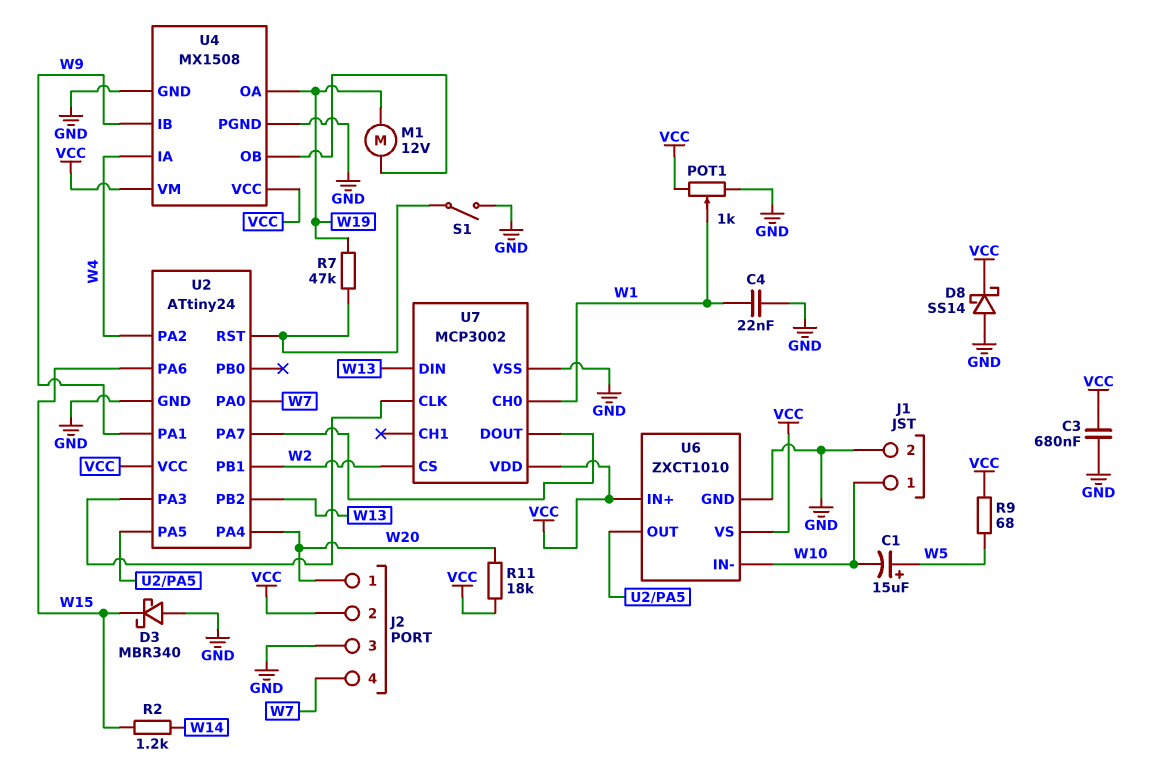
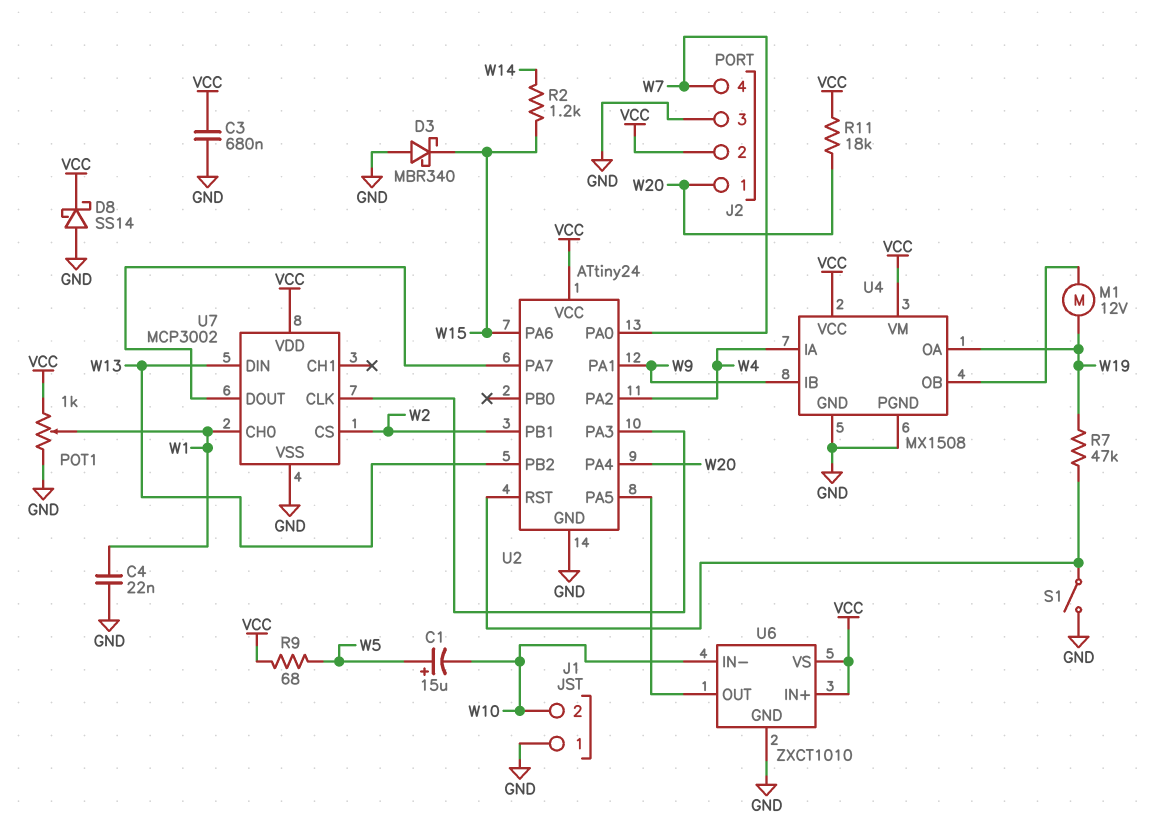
J1 pin 1: W10 -> GND
J1 pin 2: GND -> W10

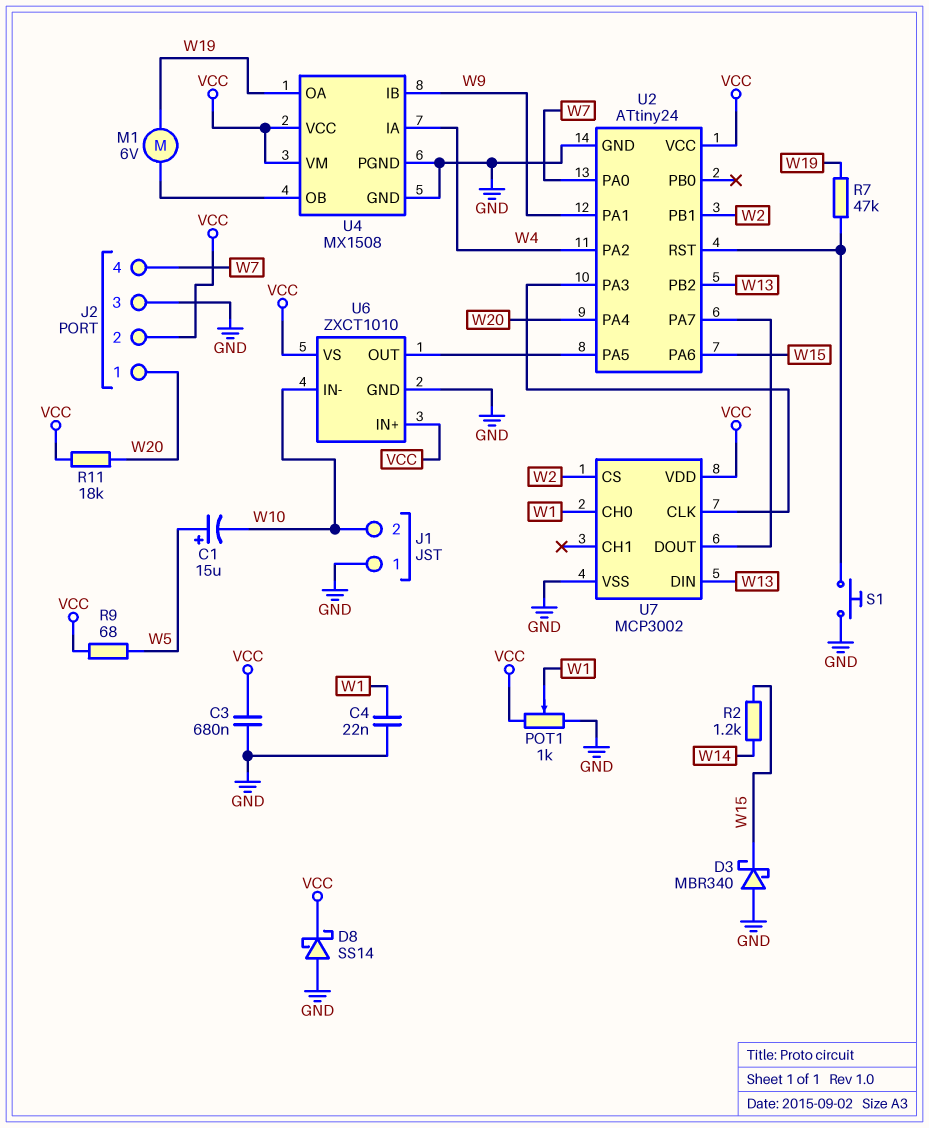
M1: motor 12V (U4/OB, W19) -> motor 6V (U4/OB, W19)
S1: switch (GND, U2/RST) -> button (GND, U2/RST)

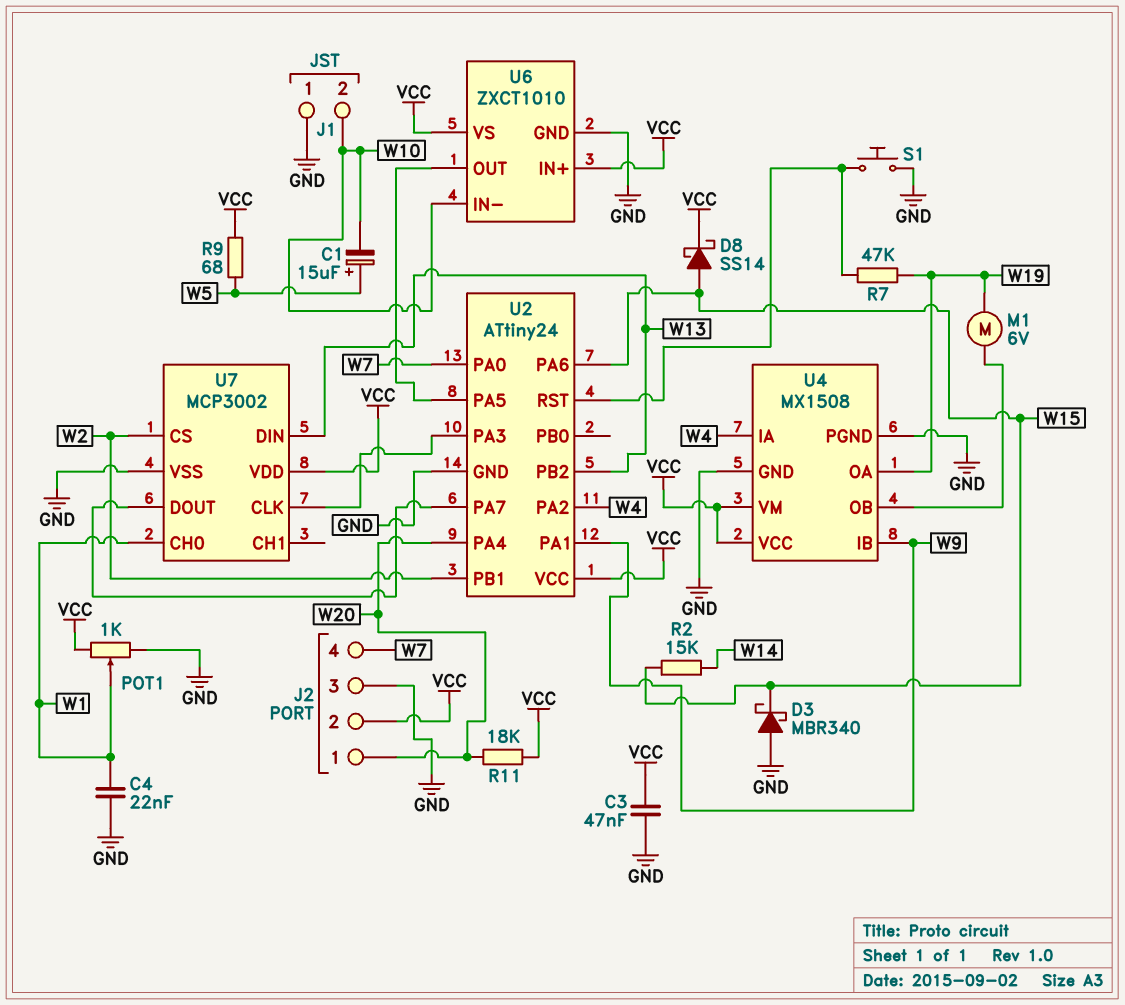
C3: 680nF (GND, VCC) -> 47nF (GND, VCC)
D8: schottky SS14 (A GND, K VCC) -> schottky SS14 (A W15, K VCC)
R2: 1.2k (W14, W15) -> 15k (W14, W15)

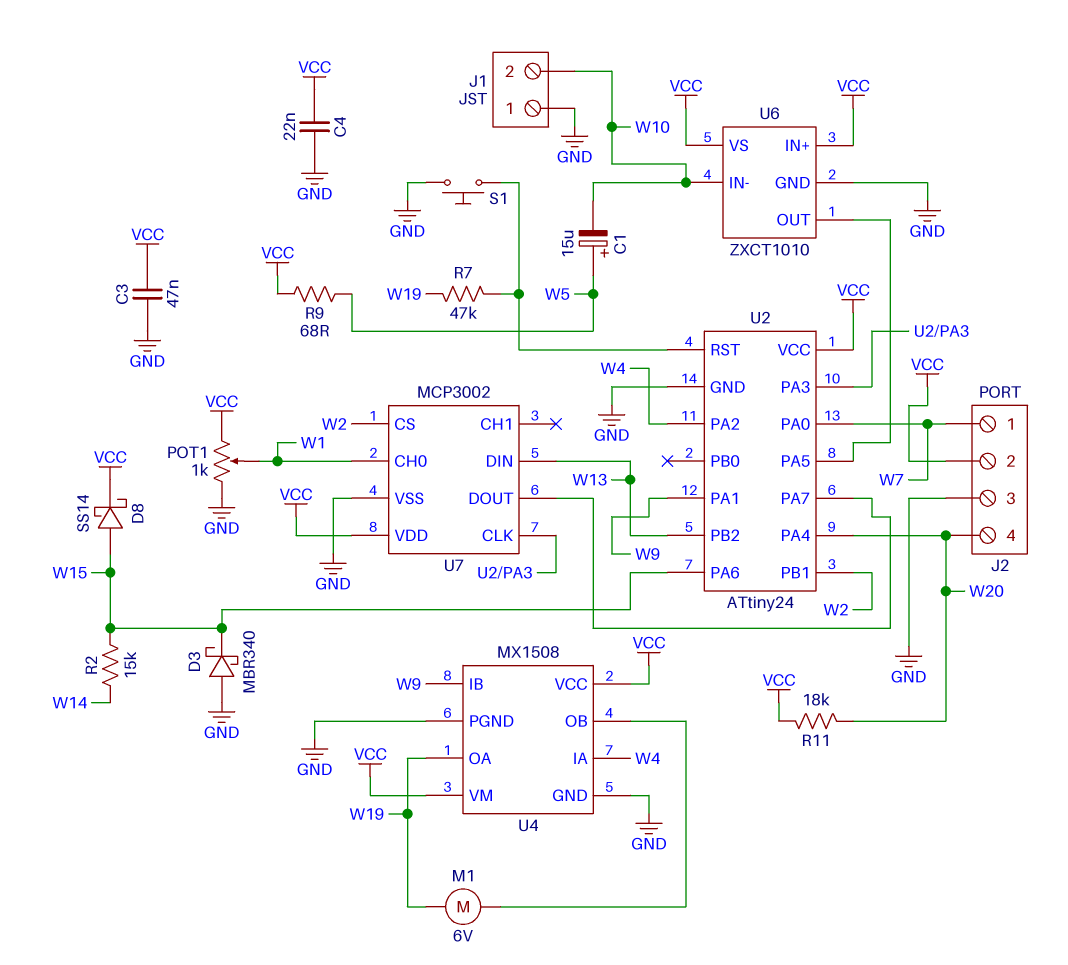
C4: 22nF (GND, W1) -> 22nF (GND, VCC)
J2 pin 1: W20 -> W7
J2 pin 4: W7 -> W20

